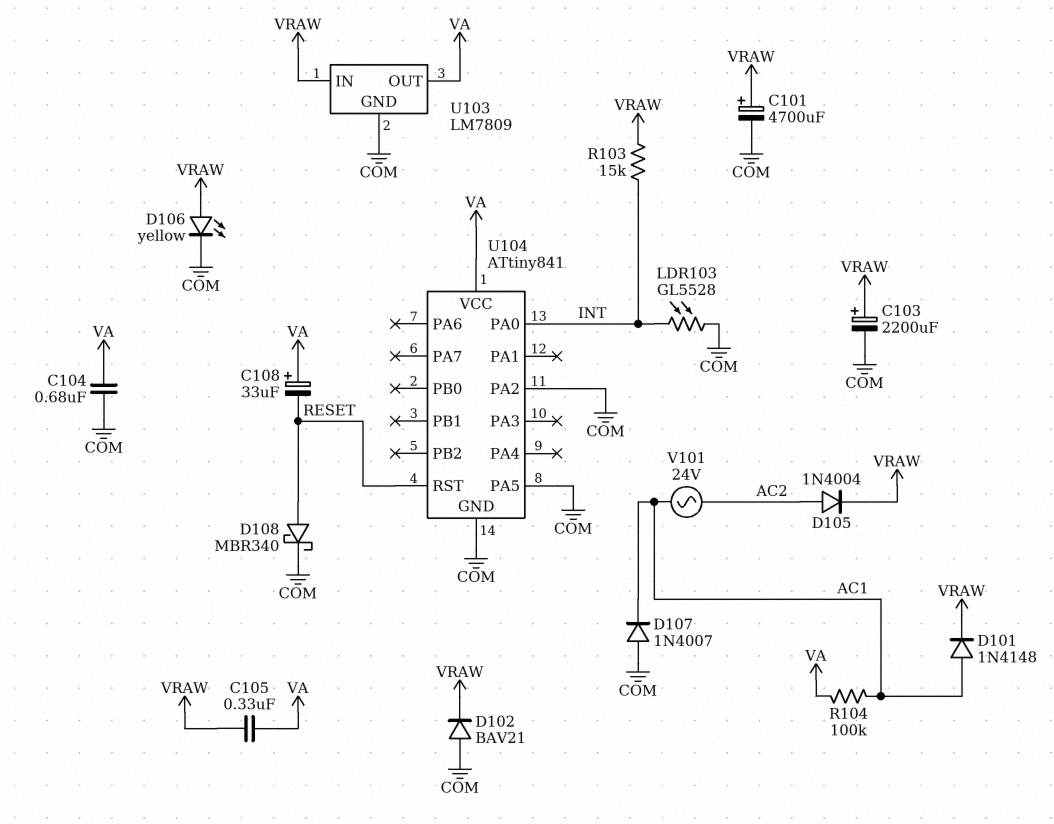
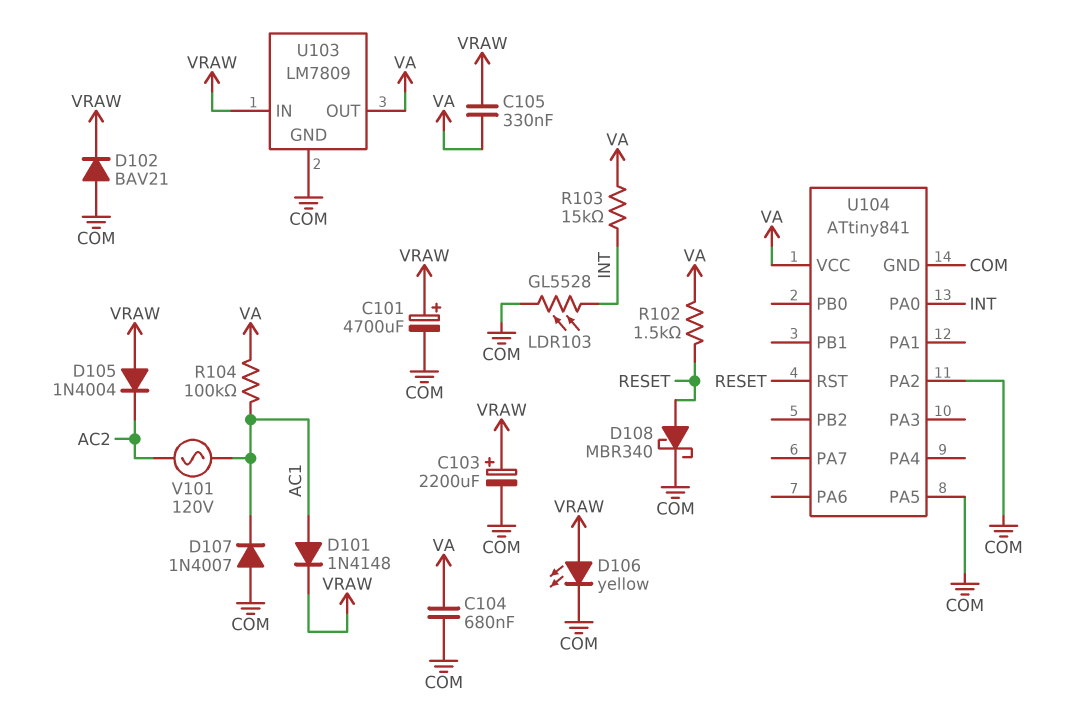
C108: 33uF (plus VA, minus RESET) -> none
D105: diode 1N4004 (A AC2, K VRAW) -> diode 1N4004 (A VRAW, K AC2)
R102: none -> 1.5k (RESET, VA)
R103: 15k (INT, VRAW) -> 15k (INT, VA)
V101: AC 24V (AC1, AC2) -> AC 120V (AC1, AC2)

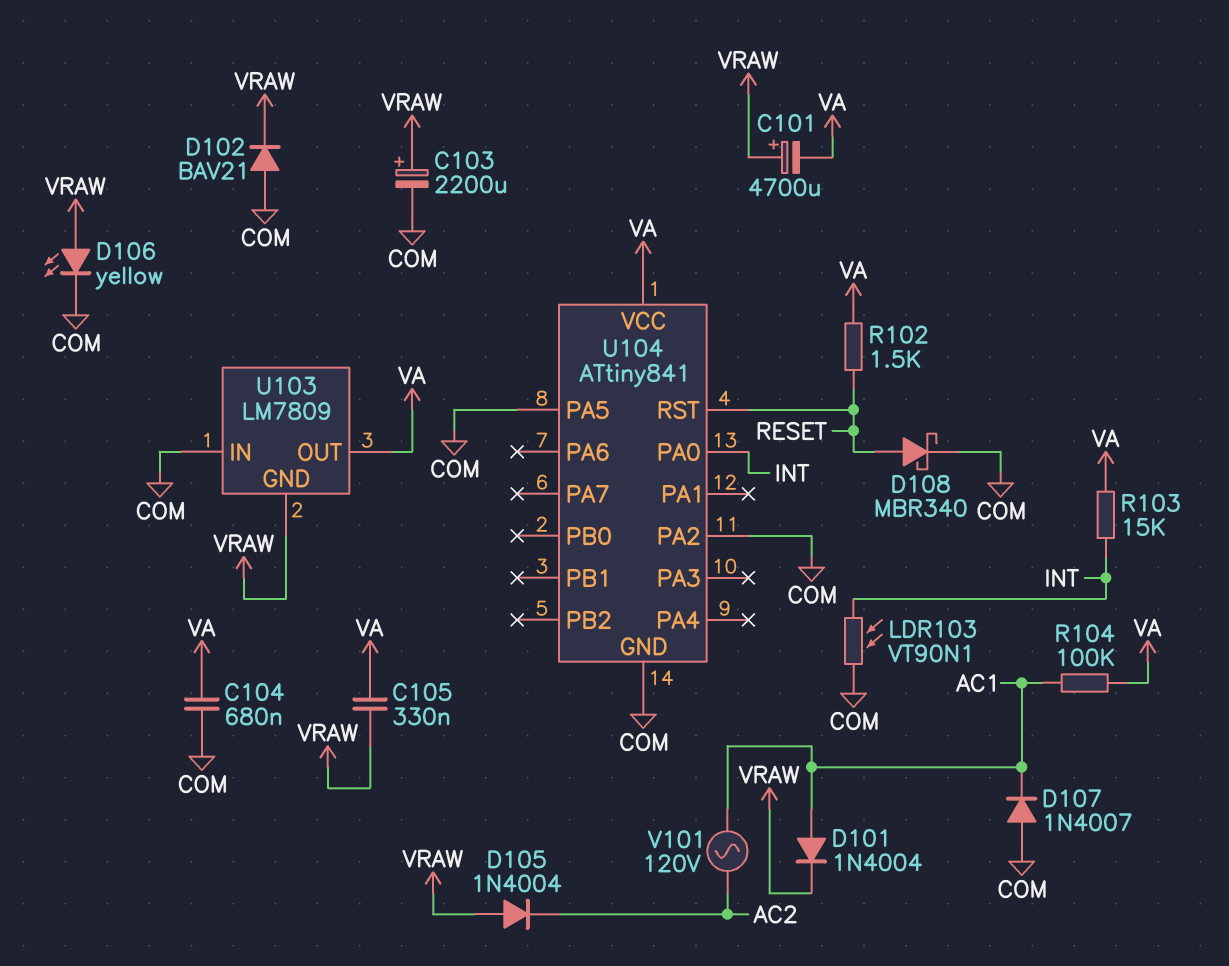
C101: 4700uF (plus VRAW, minus COM) -> 4700uF (plus VRAW, minus VA)
D101: diode 1N4148 (A AC1, K VRAW) -> diode 1N4004 (A AC1, K VRAW)
LDR103: GL5528 (COM, INT) -> VT90N1 (COM, INT)
U103 pin GND: COM -> VRAW
U103 pin IN: VRAW -> COM

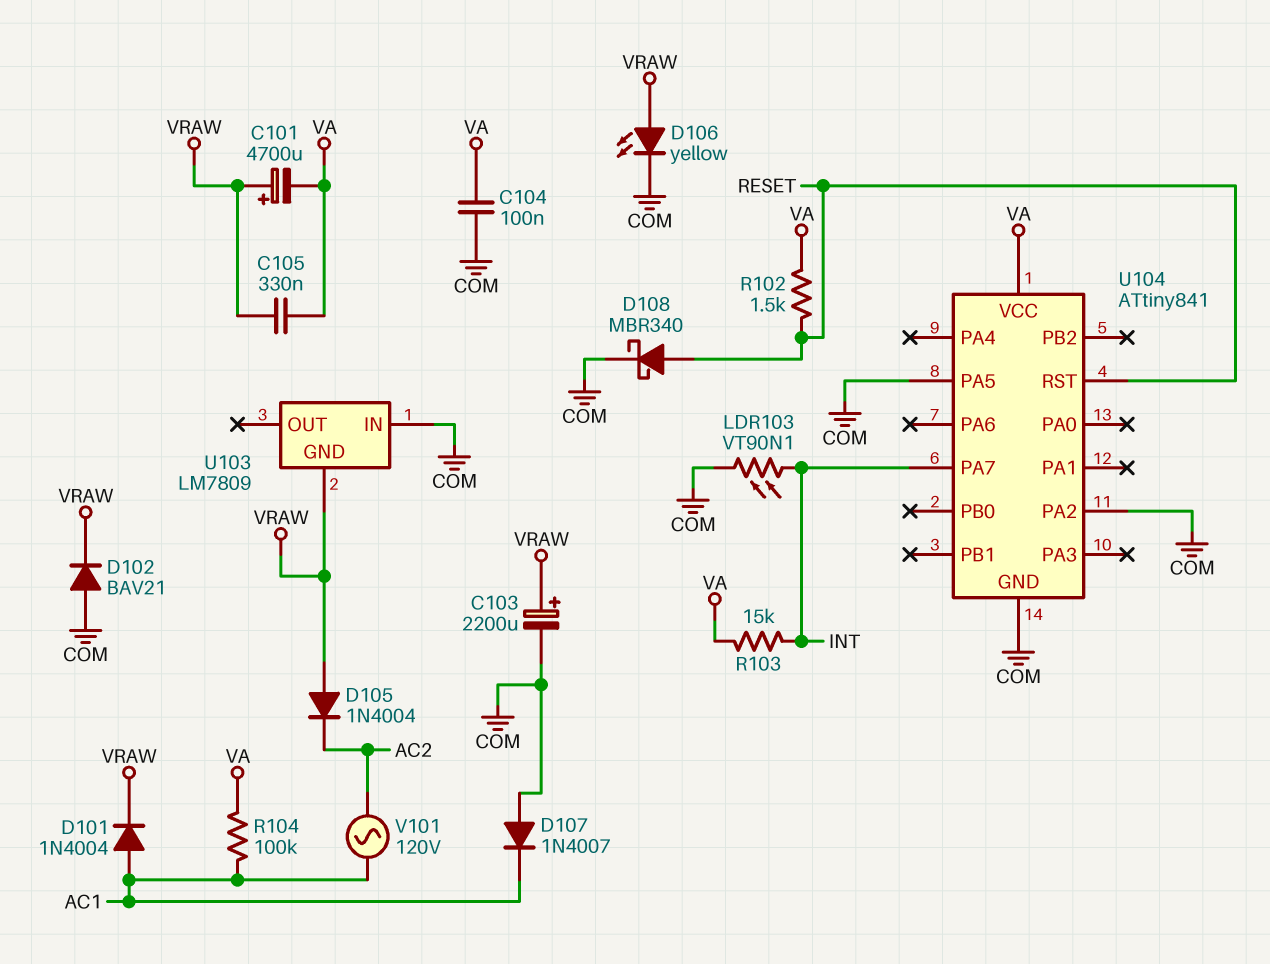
C104: 680nF (COM, VA) -> 100nF (COM, VA)
U103 pin OUT: VA -> none
U104 pin PA0: INT -> none
U104 pin PA7: none -> INT

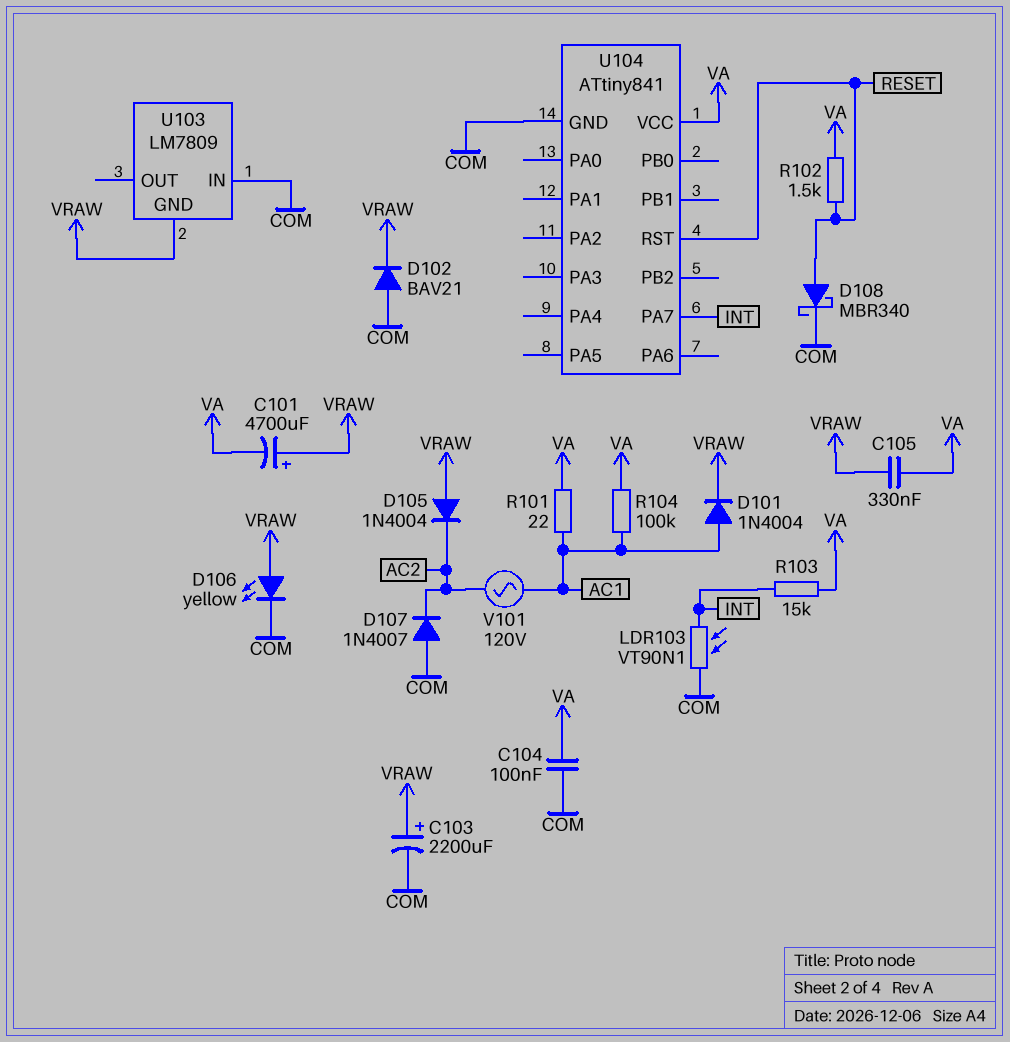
D107: diode 1N4007 (A COM, K AC1) -> diode 1N4007 (A COM, K AC2)
R101: none -> 22 (AC1, VA)
U104 pin PA2: COM -> none
U104 pin PA5: COM -> none

